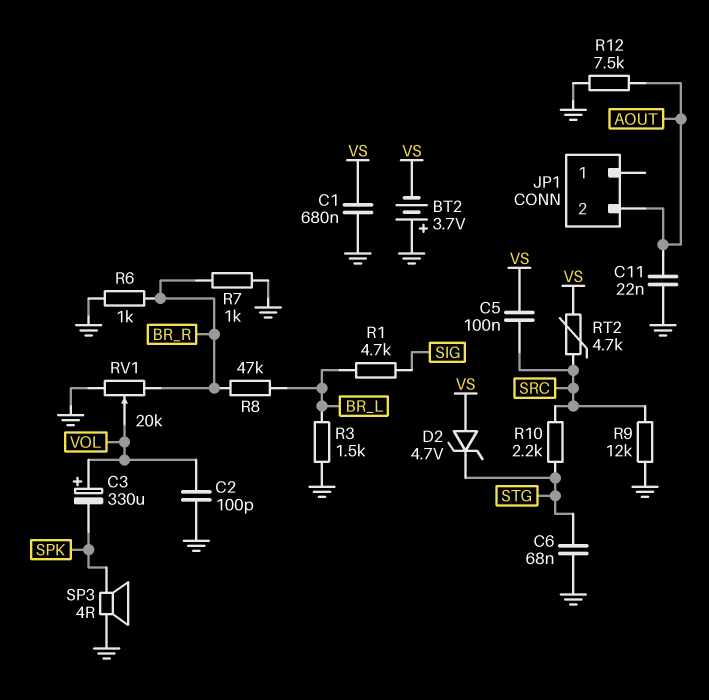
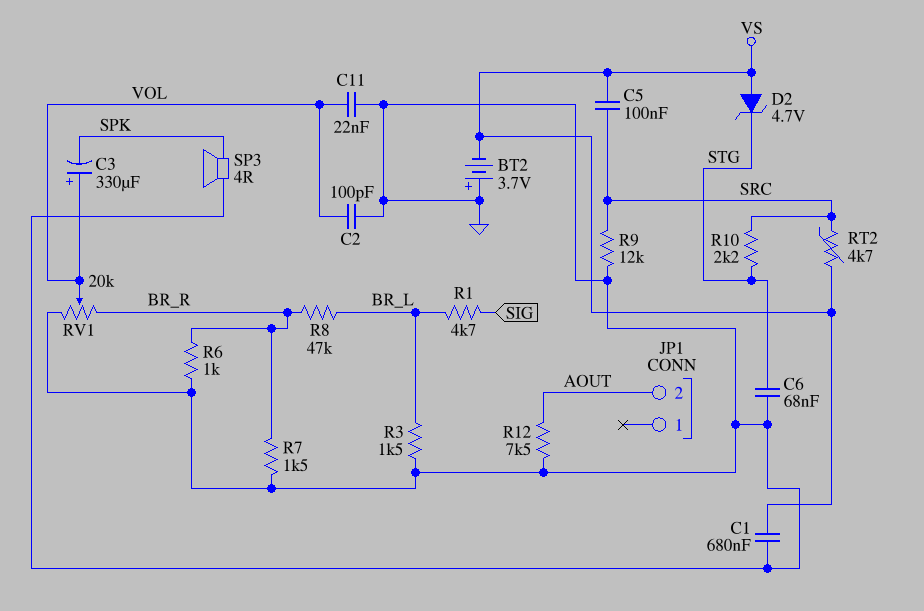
C11: 22nF (AOUT, GND) -> 22nF (GND, VOL)
R7: 1k (BR_R, GND) -> 1.5k (BR_R, GND)

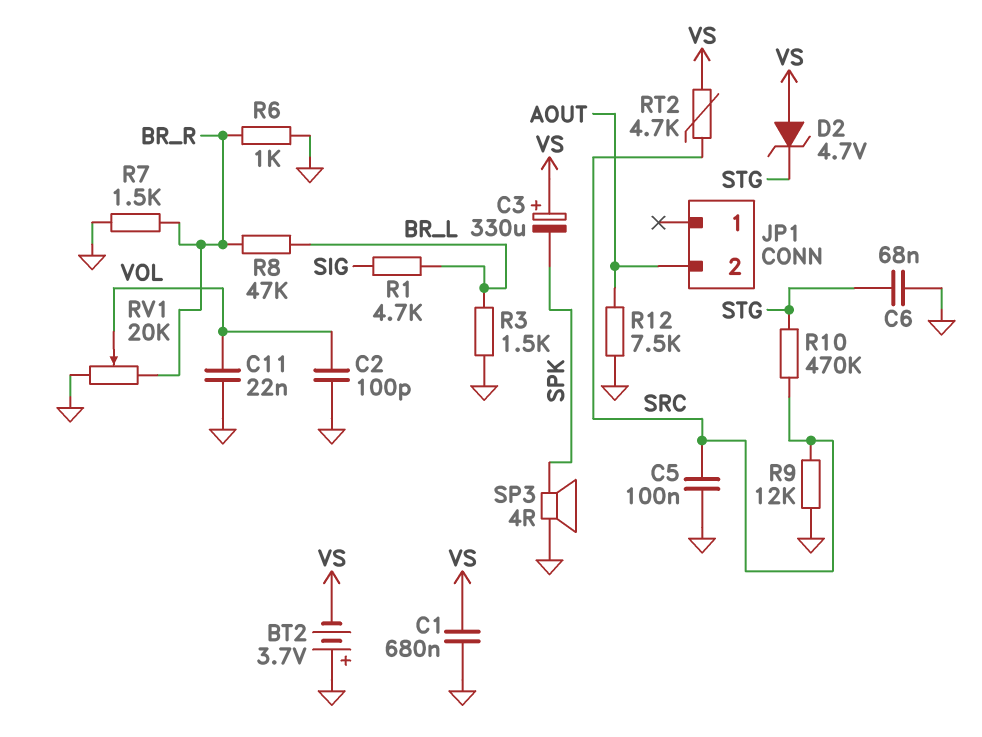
C3: 330uF (plus VOL, minus SPK) -> 330uF (plus VS, minus SPK)
C5: 100nF (SRC, VS) -> 100nF (GND, SRC)
R10: 2.2k (SRC, STG) -> 470k (SRC, STG)

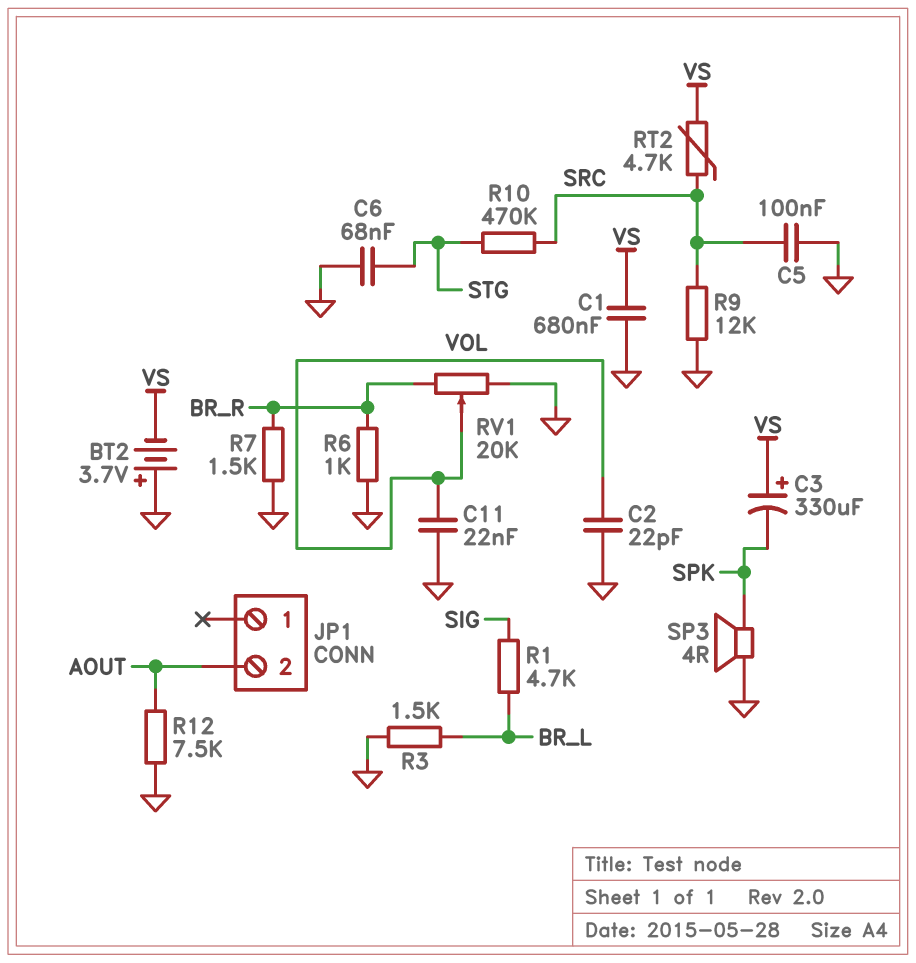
C2: 100pF (GND, VOL) -> 22pF (GND, VOL)
D2: zener 4.7V (A VS, K STG) -> none
R8: 47k (BR_L, BR_R) -> none

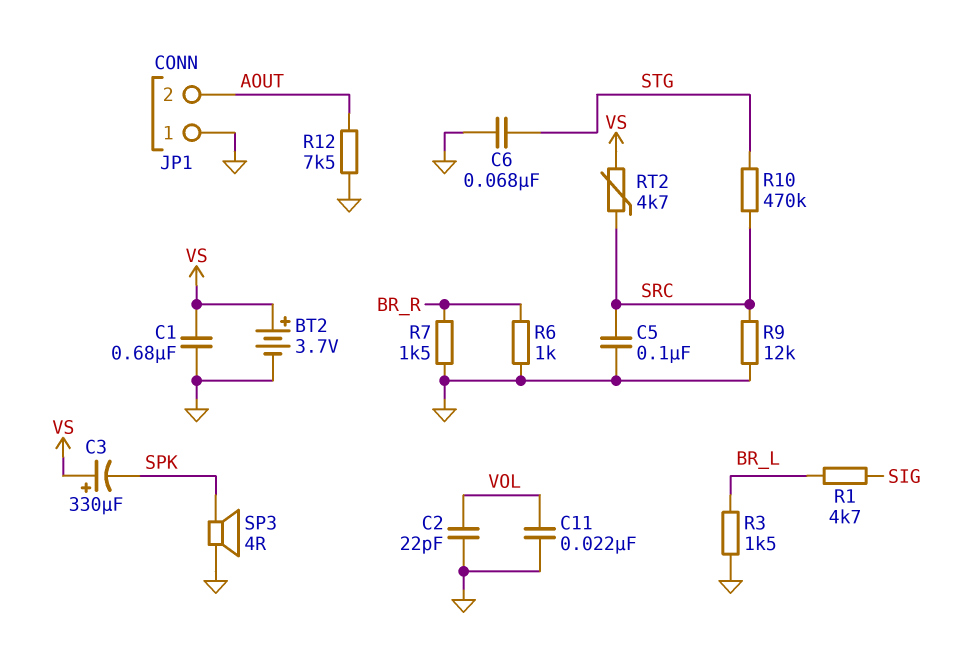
BT2: 3.7V (plus GND, minus VS) -> 3.7V (plus VS, minus GND)
JP1 pin 1: none -> GND
RV1: 20k (BR_R, GND, wiper VOL) -> none

